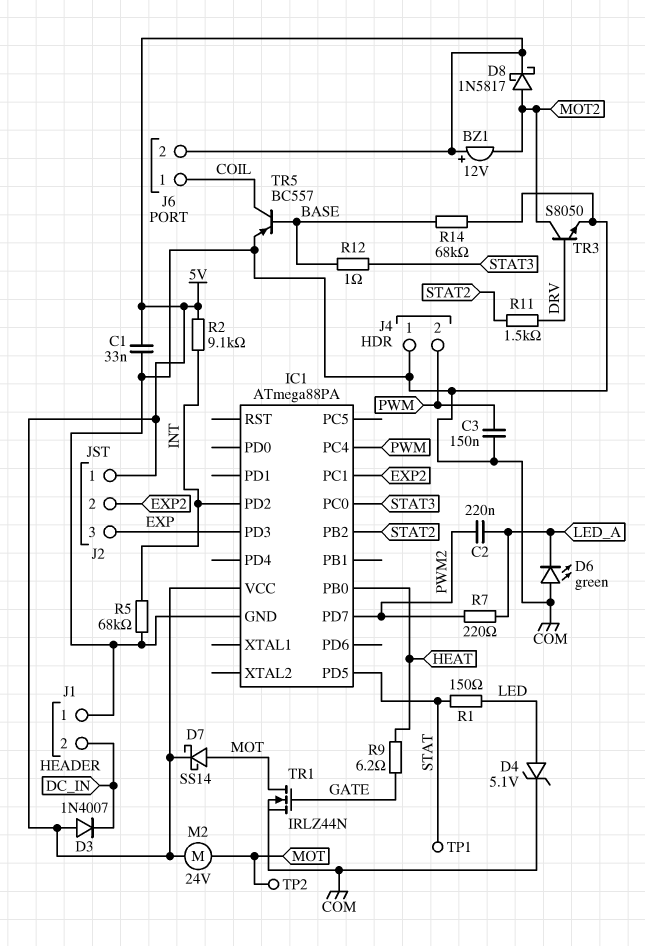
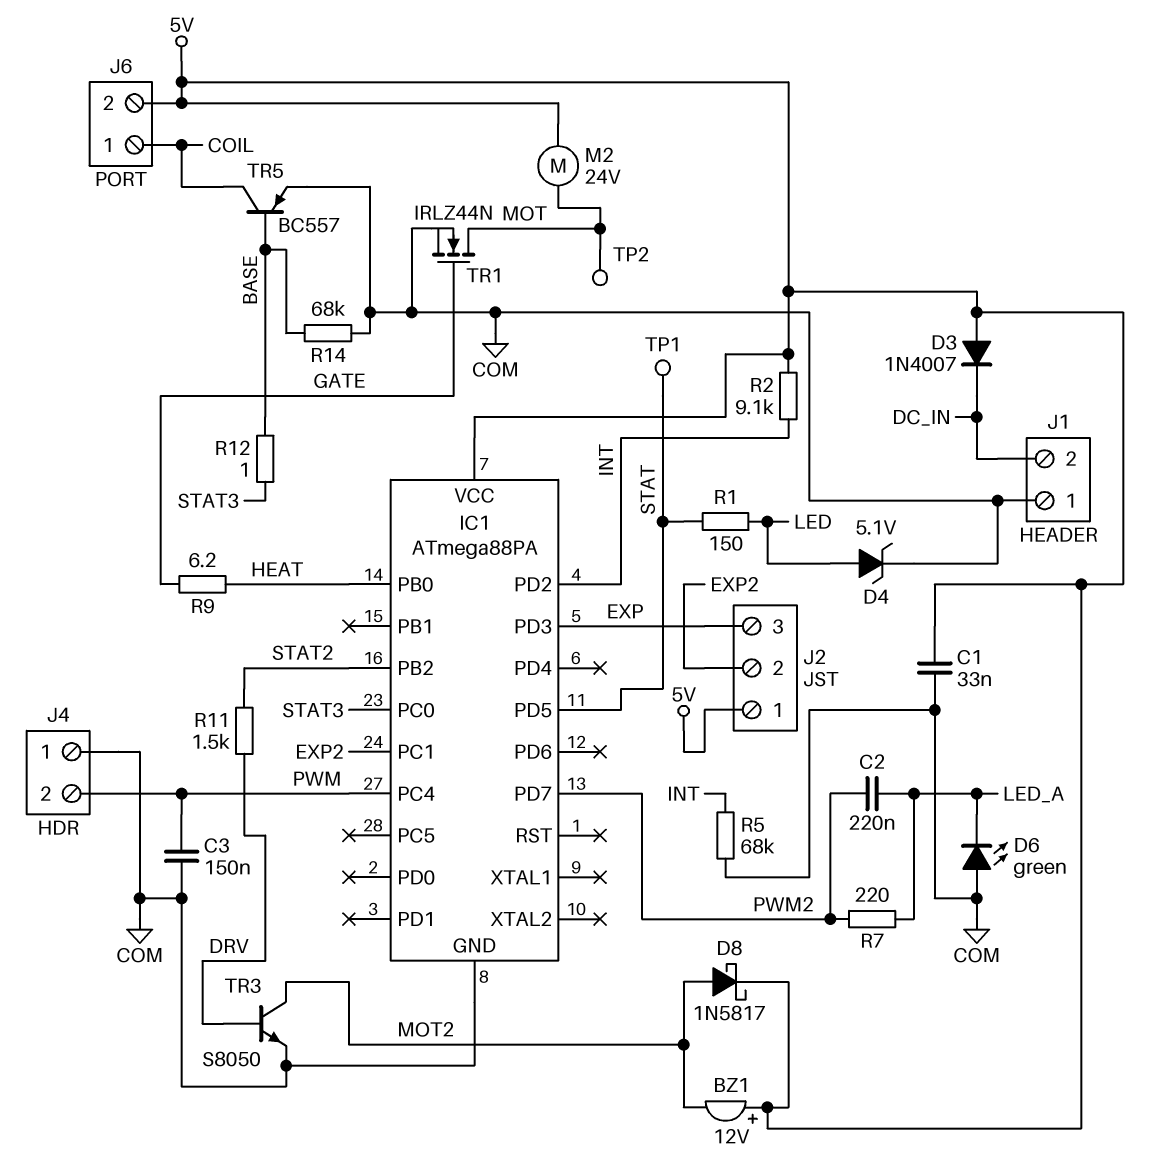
D7: schottky SS14 (A MOT, K 5V) -> none

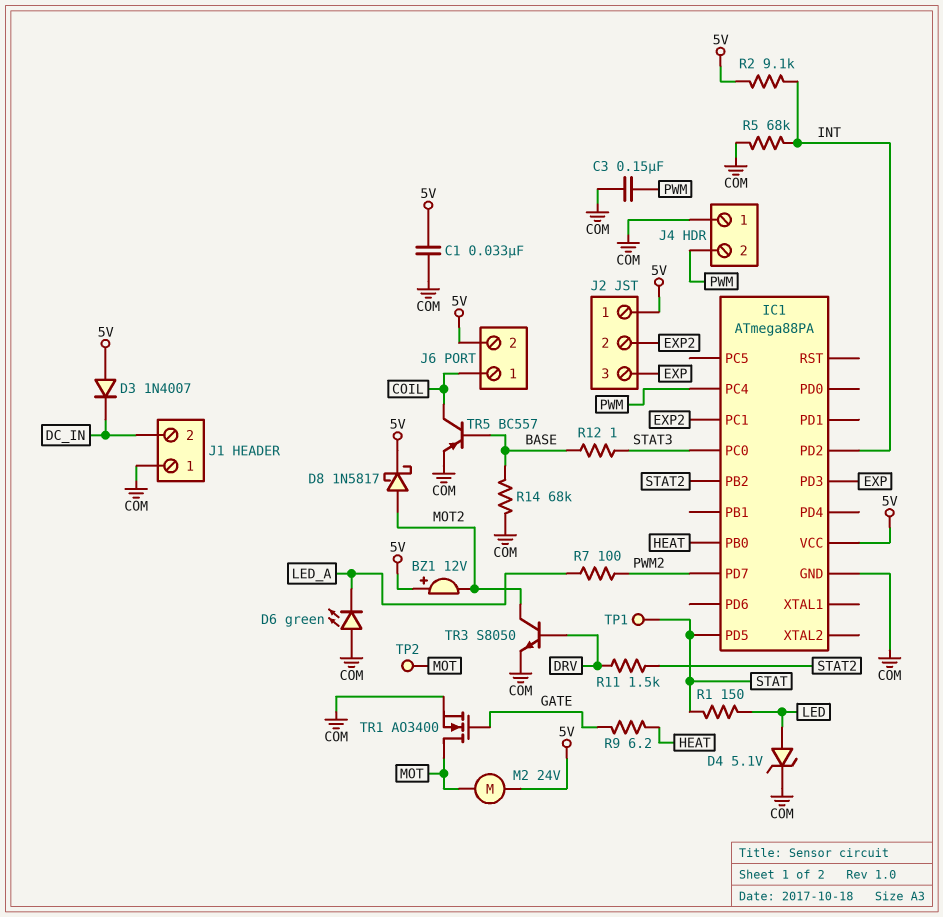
C2: 220nF (LED_A, PWM2) -> none
R7: 220 (LED_A, PWM2) -> 100 (LED_A, PWM2)
TR1: NMOS IRLZ44N (G GATE, D MOT, S COM) -> NMOS AO3400 (G GATE, D MOT, S COM)

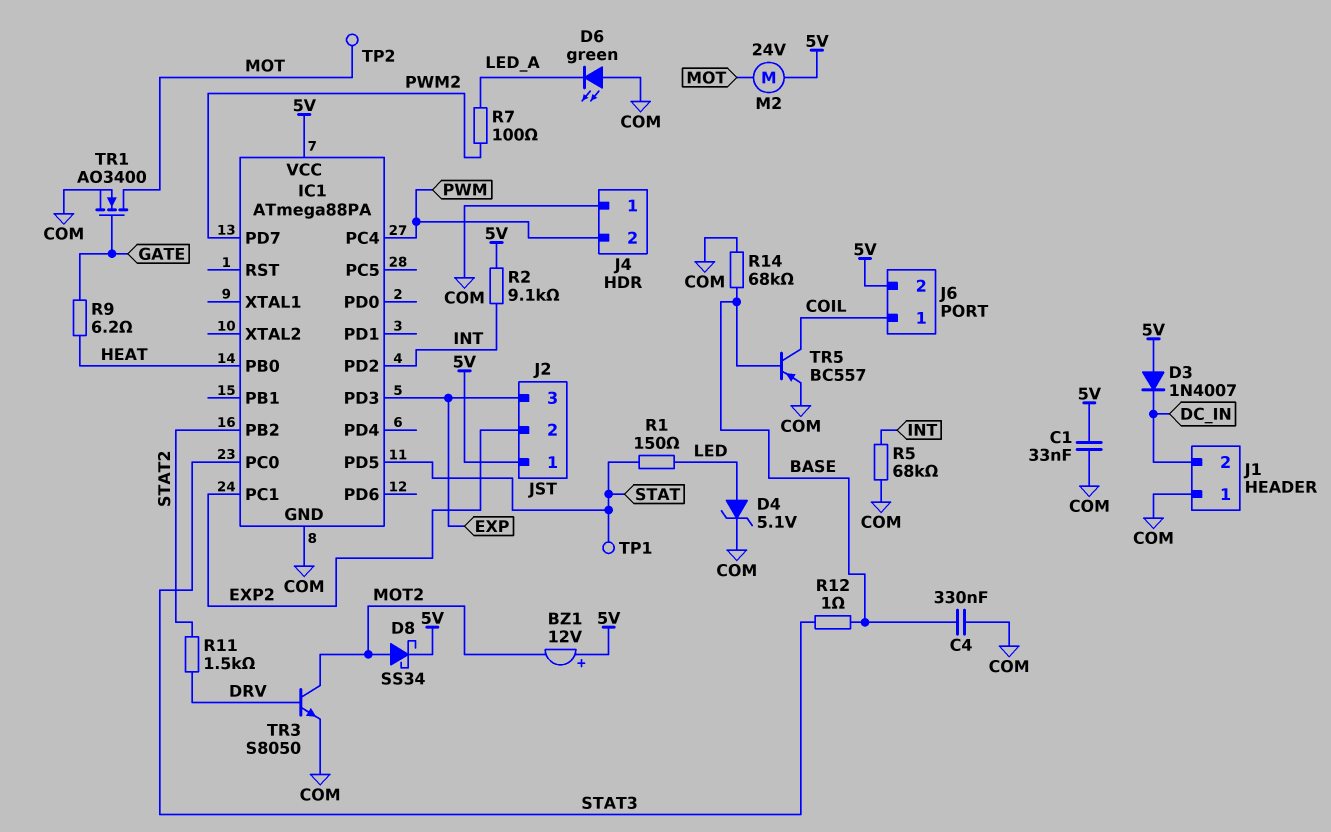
C3: 150nF (COM, PWM) -> none
C4: none -> 330nF (BASE, COM)
D8: schottky 1N5817 (A MOT2, K 5V) -> schottky SS34 (A MOT2, K 5V)

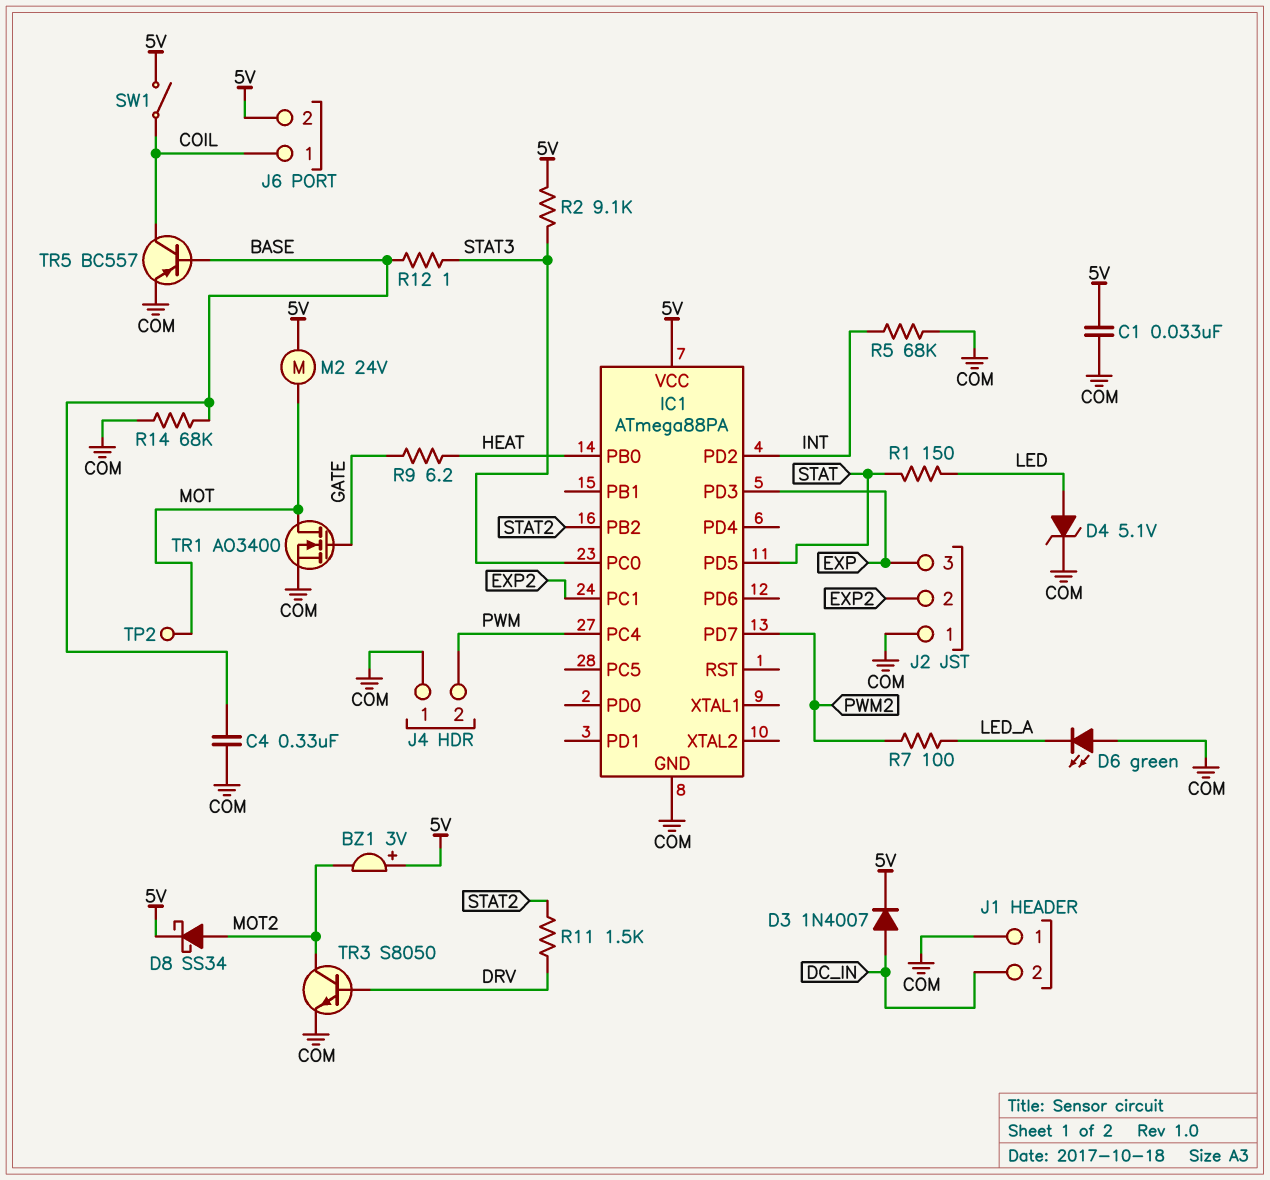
BZ1: buzzer 12V (plus 5V, minus MOT2) -> buzzer 3V (plus 5V, minus MOT2)
D3: diode 1N4007 (A 5V, K DC_IN) -> diode 1N4007 (A DC_IN, K 5V)
J2 pin 1: 5V -> COM
R2: 9.1k (5V, INT) -> 9.1k (5V, STAT3)
SW1: none -> switch (5V, COIL)
TP1: test point (STAT) -> none

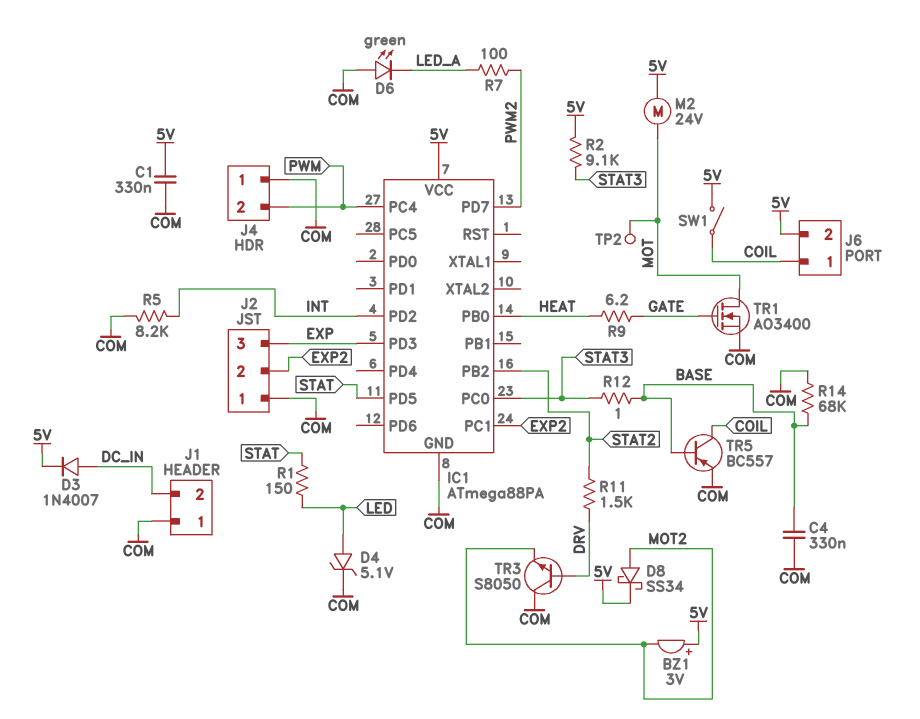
C1: 33nF (5V, COM) -> 330nF (5V, COM)
R5: 68k (COM, INT) -> 8.2k (COM, INT)
TR3: NPN S8050 (B DRV, C MOT2, E COM) -> NPN S8050 (B DRV, C COM, E MOT2)

